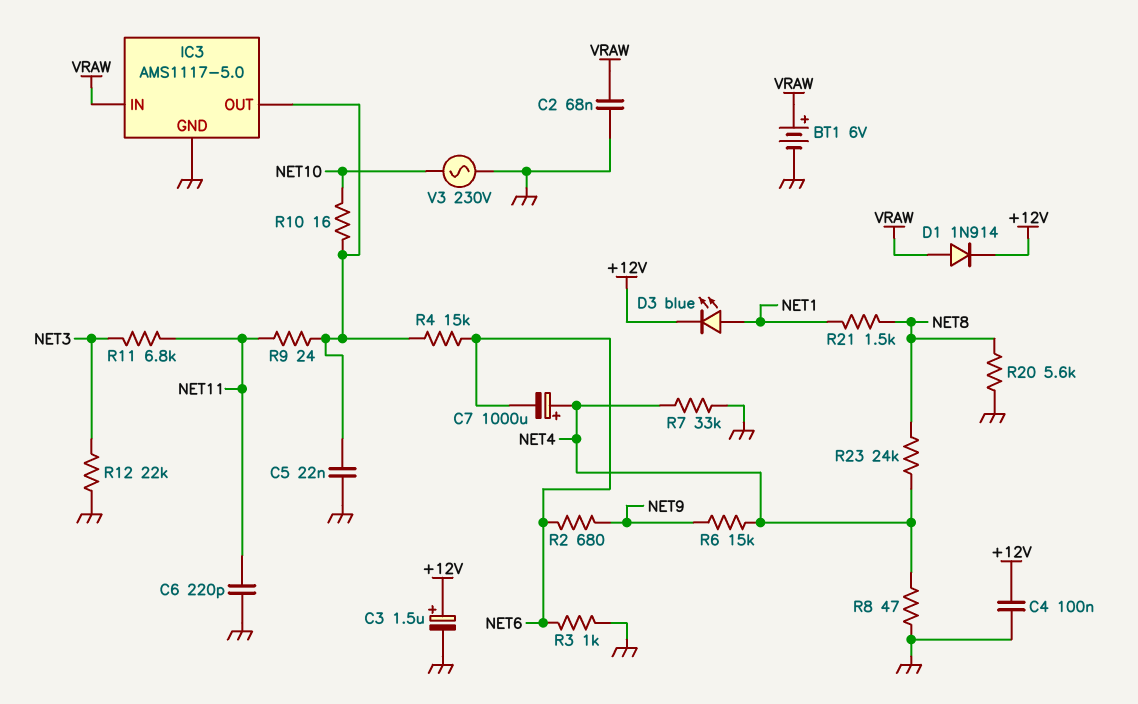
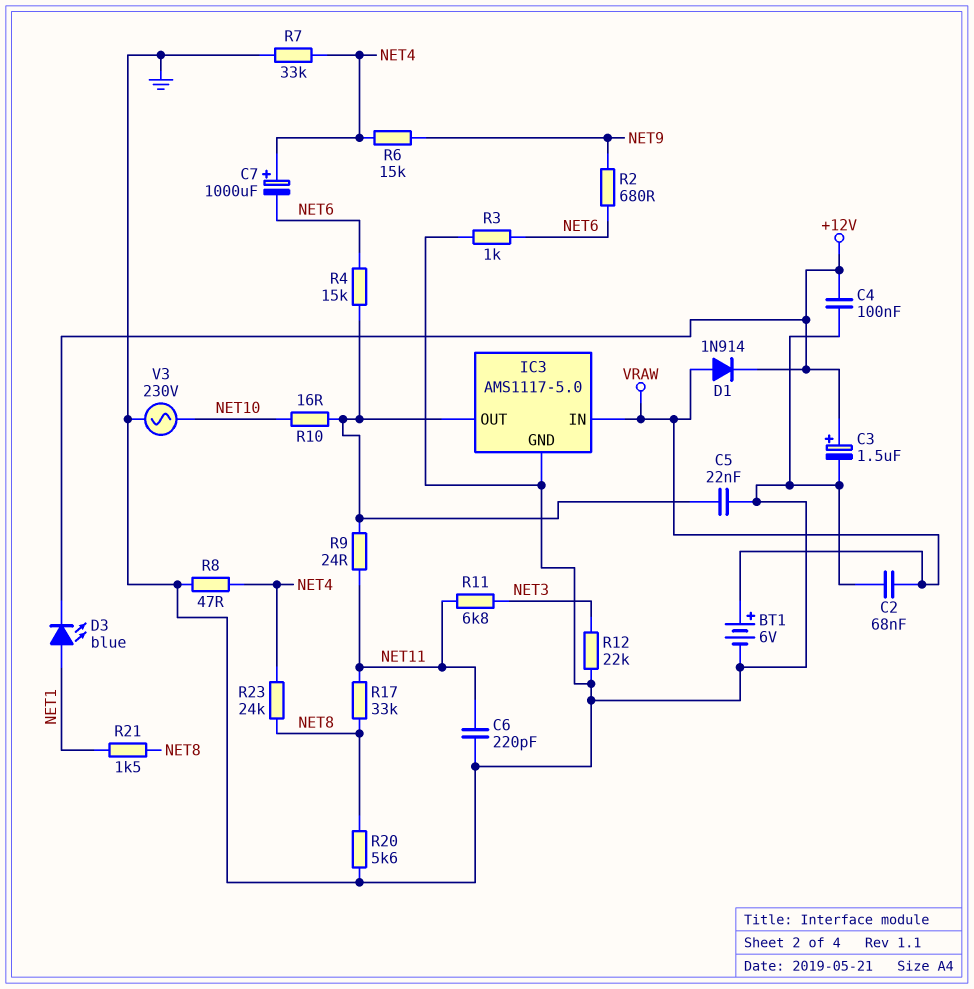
R17: none -> 33k (NET8, NET11)

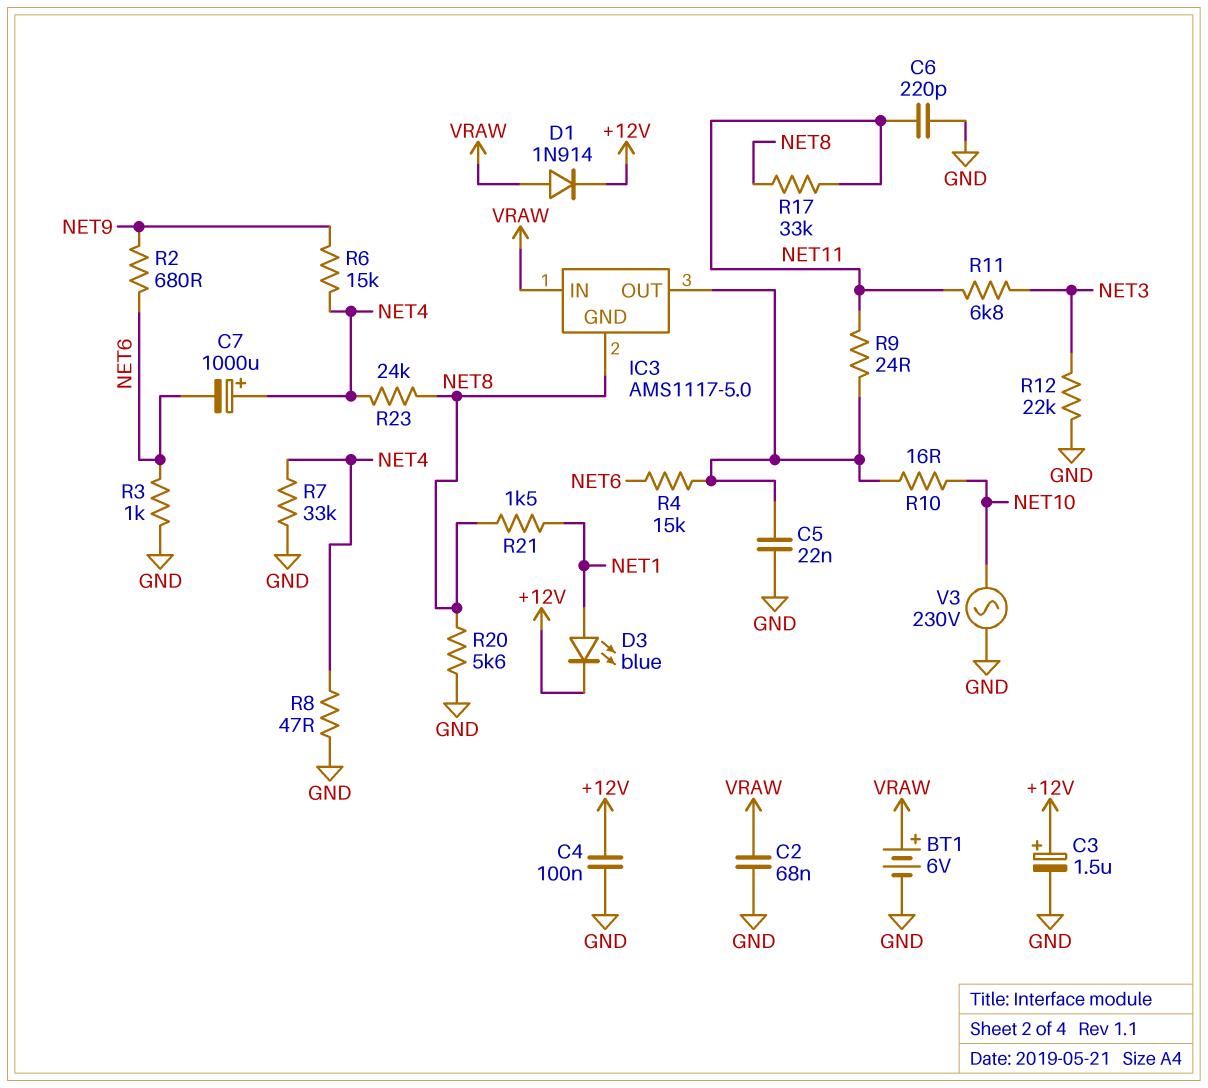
IC3 pin GND: GND -> NET8

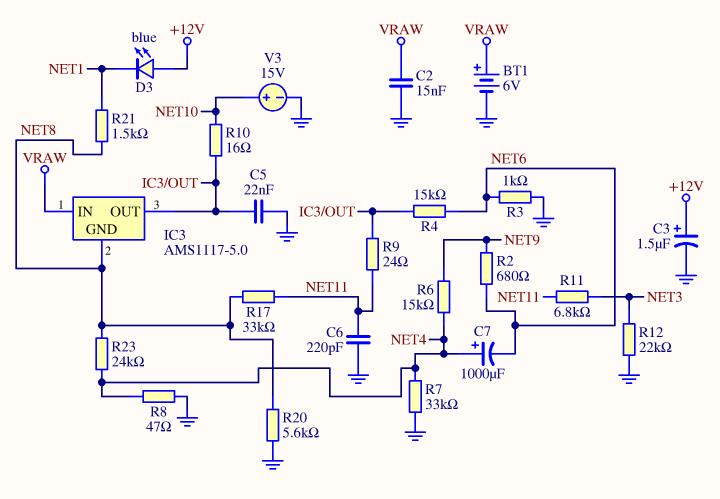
C2: 68nF (GND, VRAW) -> 15nF (GND, VRAW)
C4: 100nF (+12V, GND) -> none
D1: diode 1N914 (A VRAW, K +12V) -> none
D3: LED blue (A NET1, K +12V) -> LED blue (A +12V, K NET1)
V3: AC 230V (GND, NET10) -> 15V (plus NET10, minus GND)

